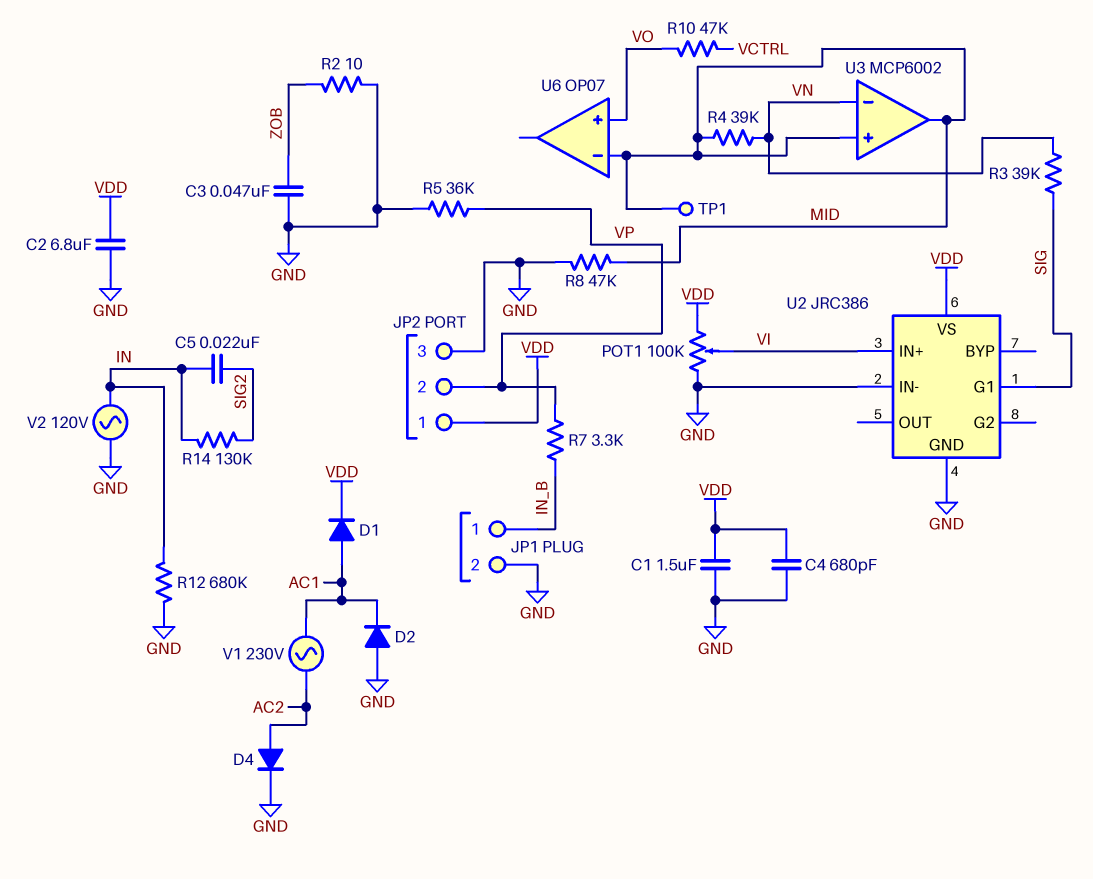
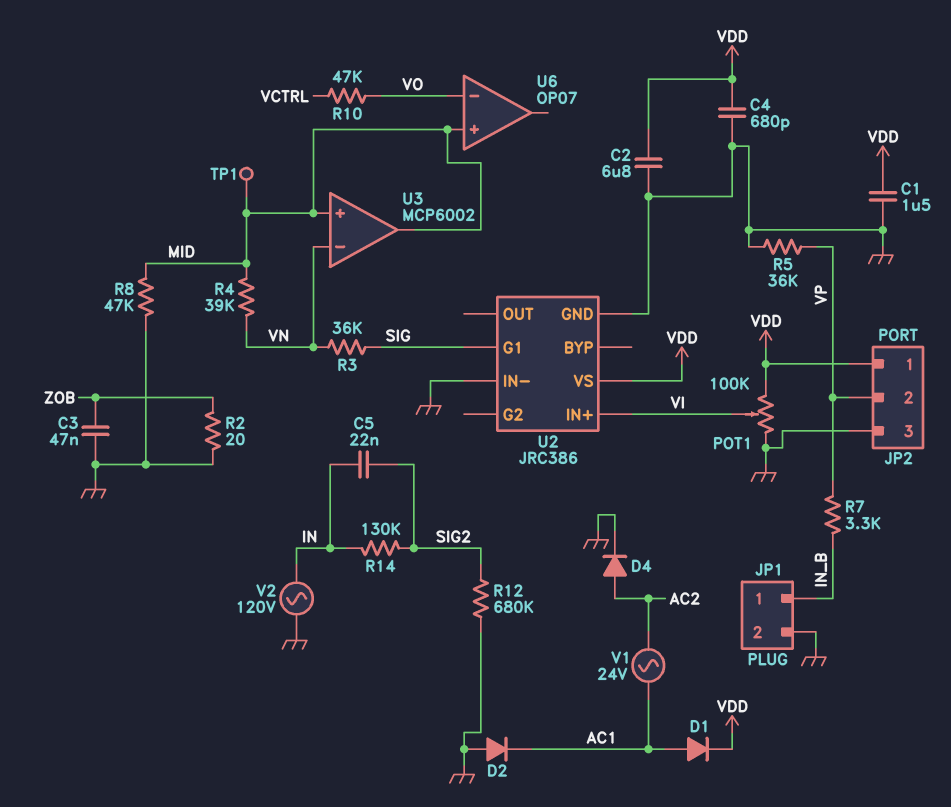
R2: 10 (GND, ZOB) -> 20 (GND, ZOB)
R3: 39k (SIG, VN) -> 36k (SIG, VN)
R12: 680k (GND, IN) -> 680k (GND, SIG2)
U6 pin in+: VO -> MID
U6 pin in-: MID -> VO
V1: AC 230V (AC1, AC2) -> AC 24V (AC1, AC2)

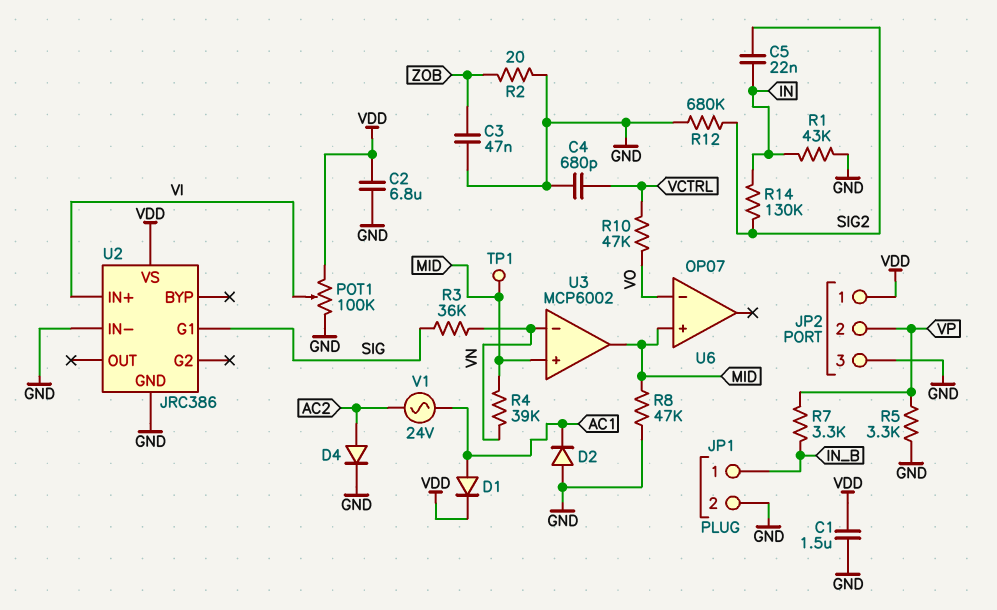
C4: 680pF (GND, VDD) -> 680pF (GND, VCTRL)
R1: none -> 43k (GND, IN)
R5: 36k (GND, VP) -> 3.3k (GND, VP)
V2: AC 120V (GND, IN) -> none

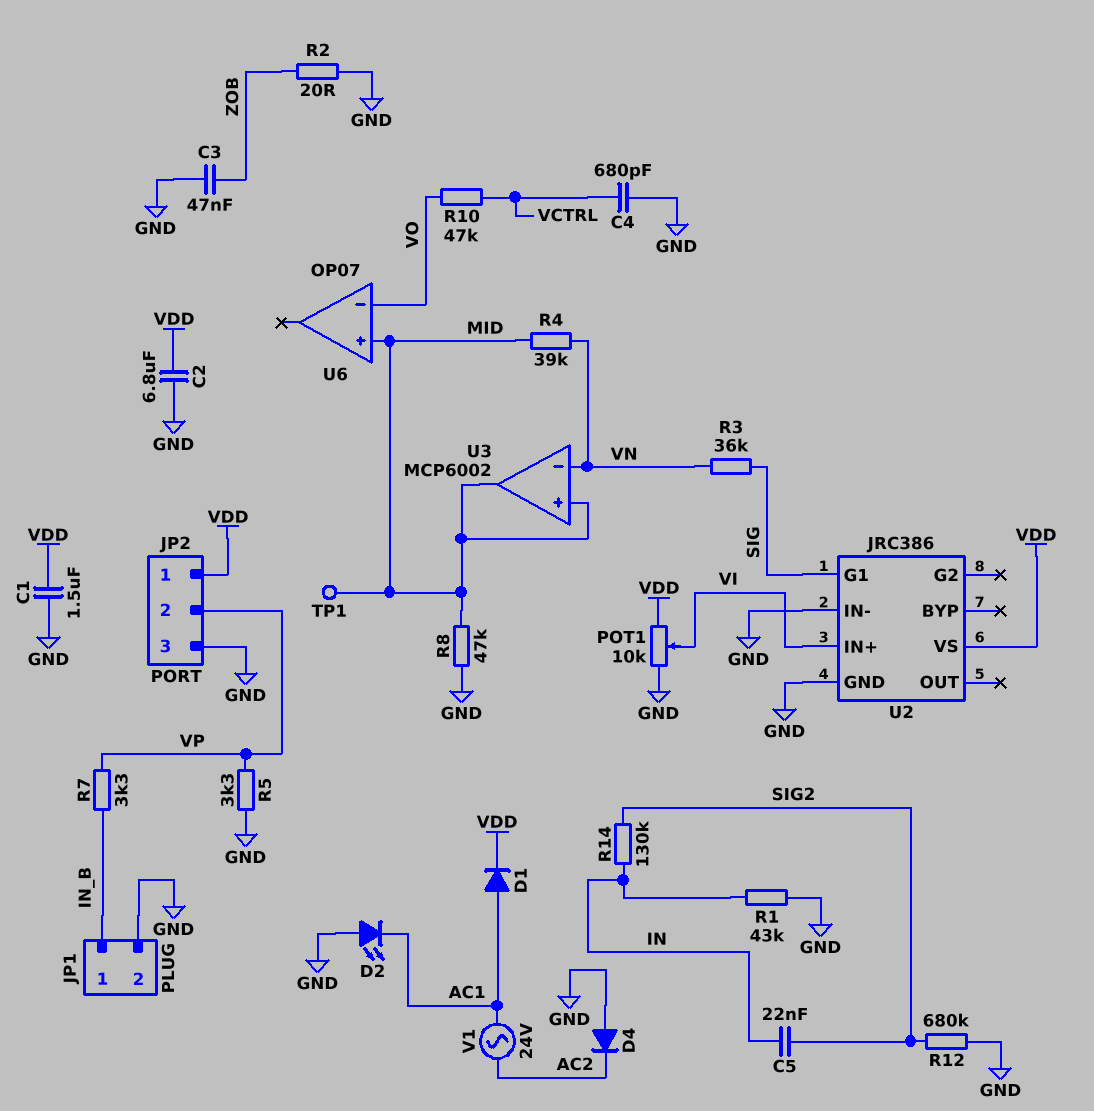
D2: diode (A GND, K AC1) -> LED (A GND, K AC1)
D4: diode (A AC2, K GND) -> diode (A GND, K AC2)
POT1: 100k (GND, VDD, wiper VI) -> 10k (GND, VDD, wiper VI)

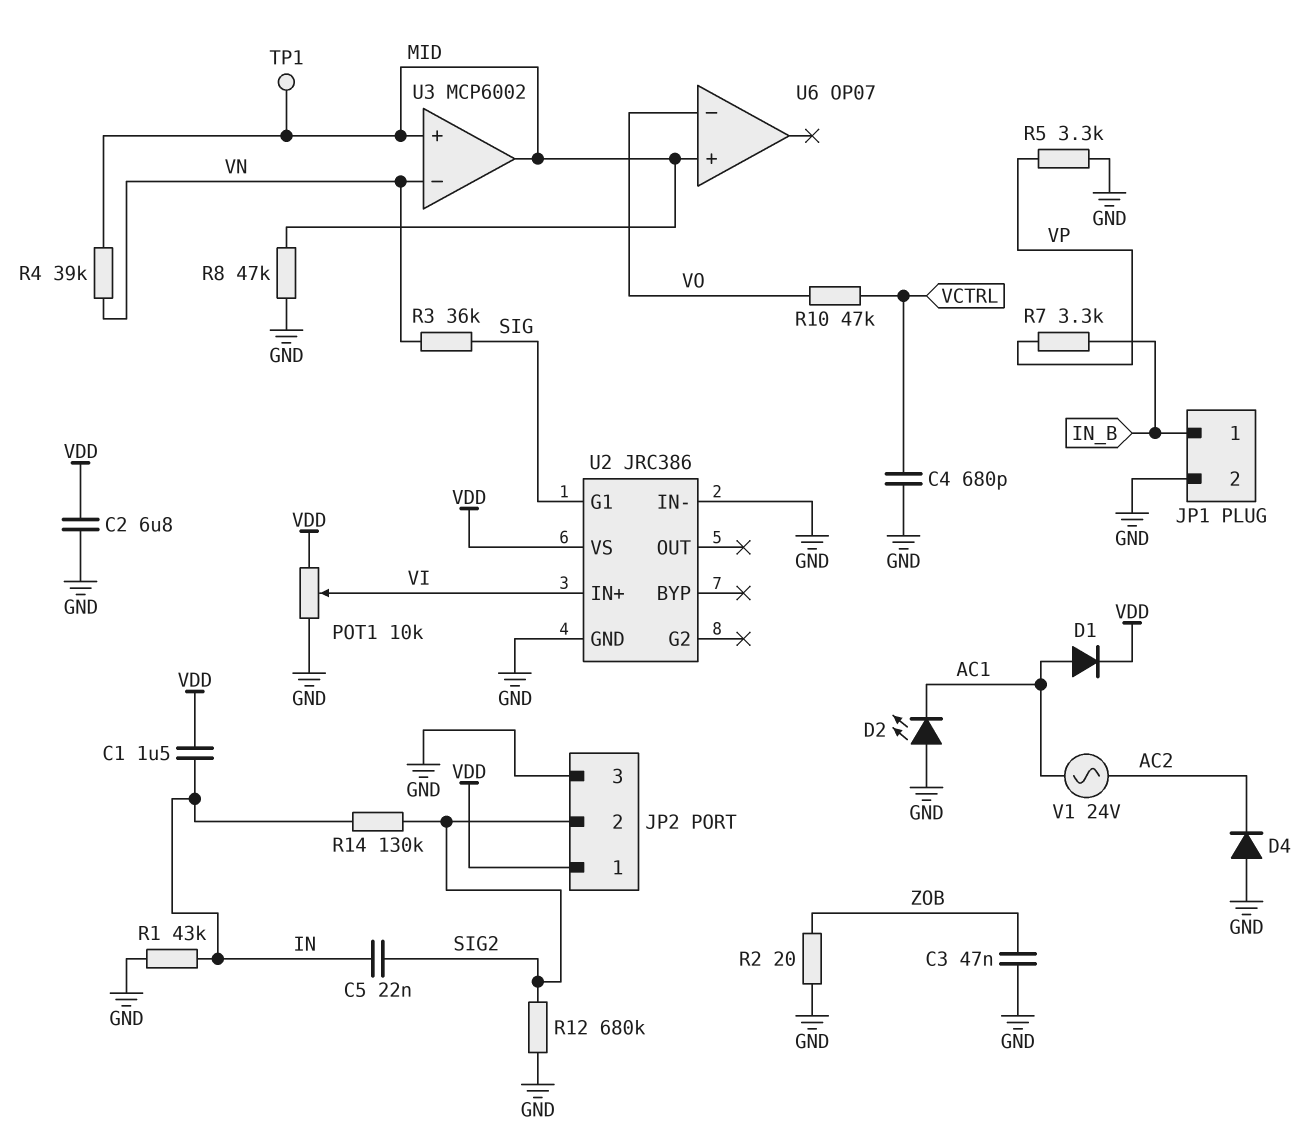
C1: 1.5uF (GND, VDD) -> 1.5uF (IN, VDD)
JP2 pin 2: VP -> SIG2

